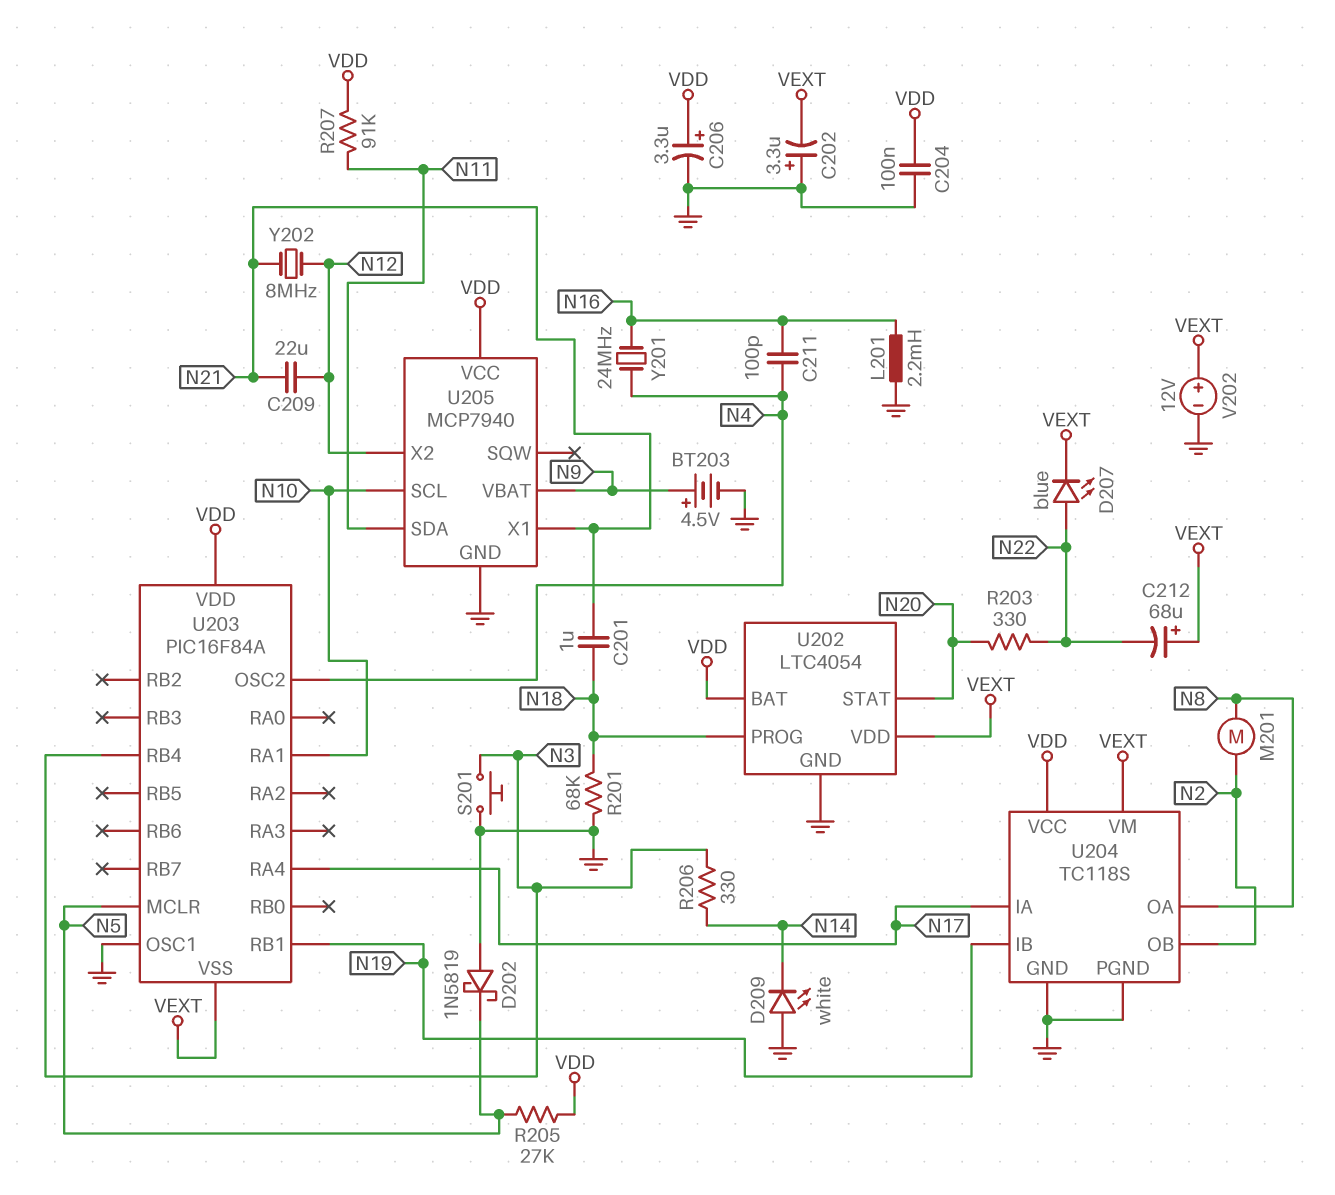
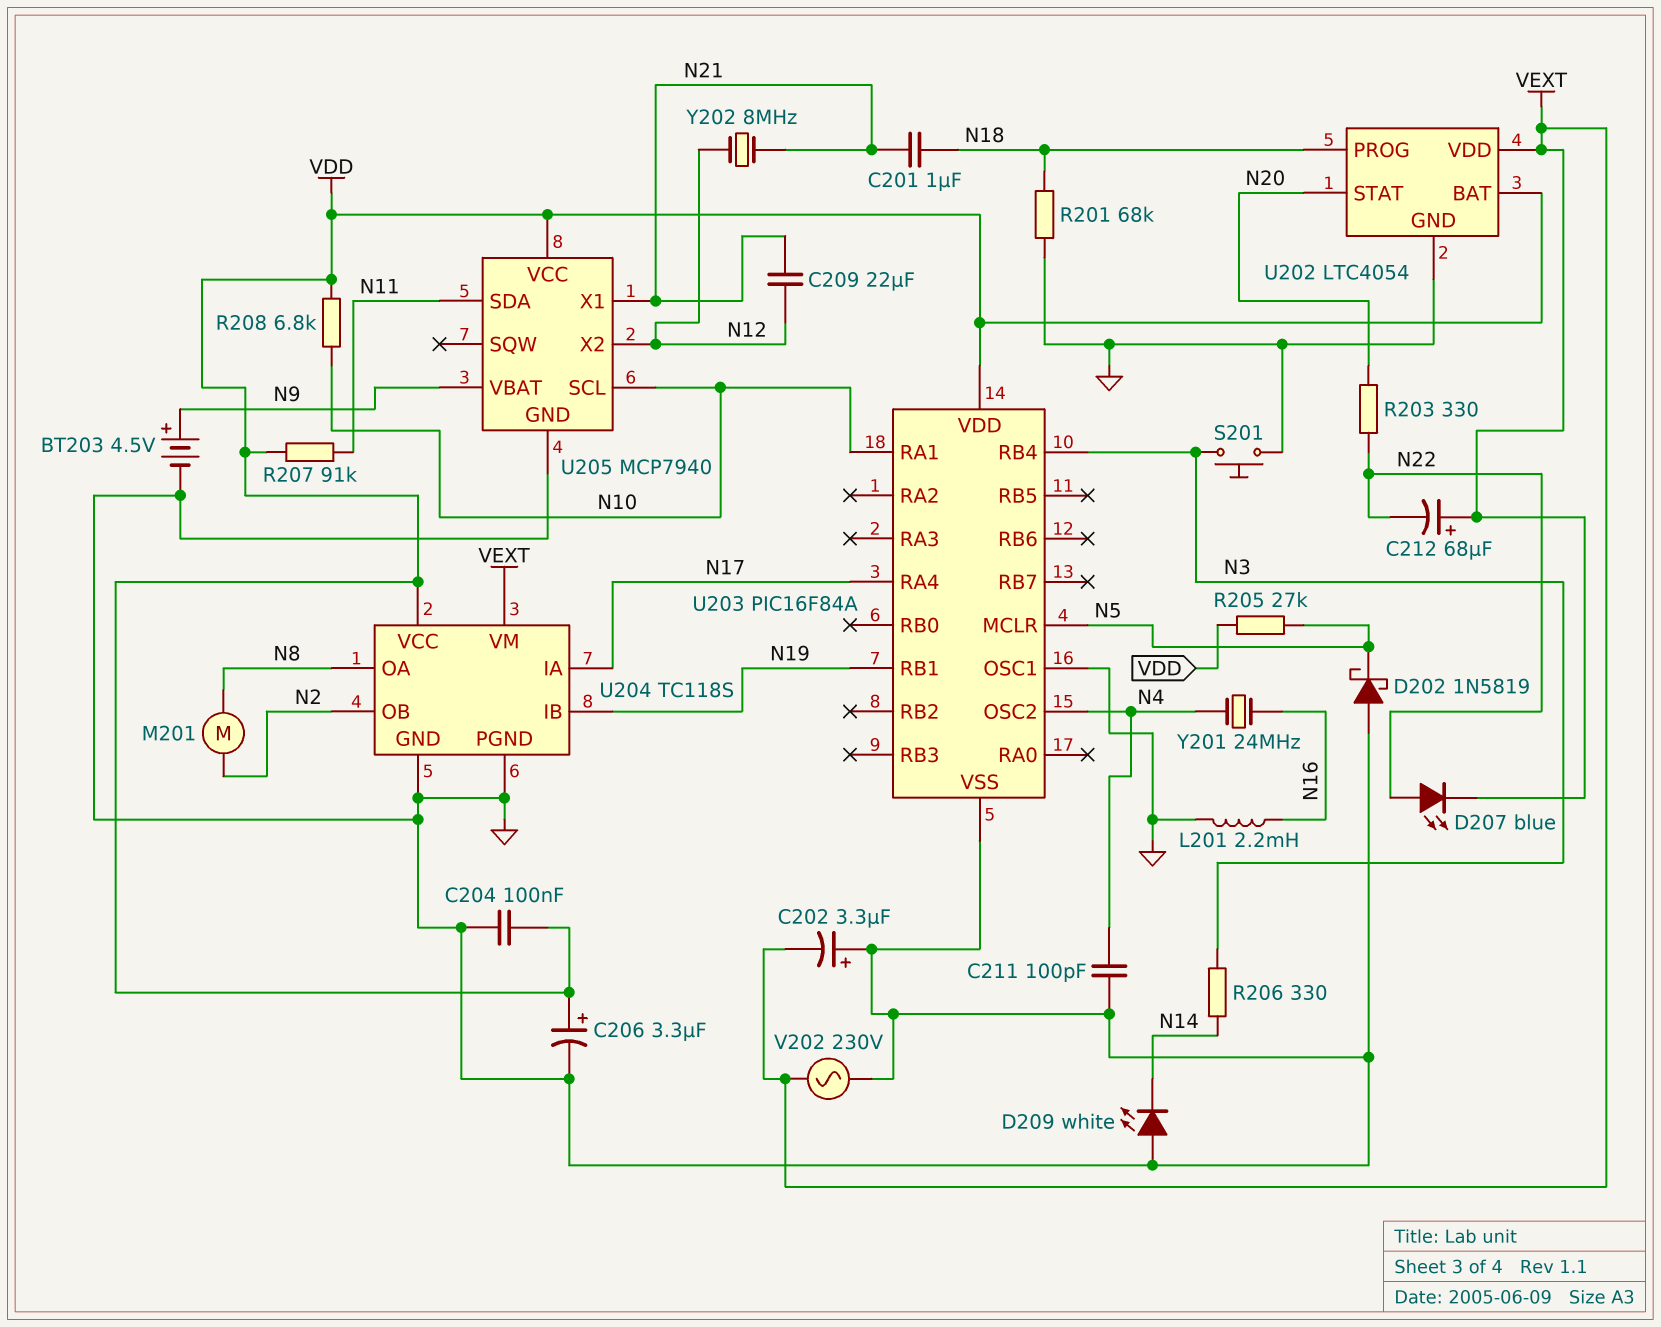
C211: 100pF (N4, N16) -> 100pF (GND, N4)
R208: none -> 6.8k (N10, VDD)
U203 pin VSS: VEXT -> GND
V202: 12V (plus VEXT, minus GND) -> AC 230V (GND, VEXT)

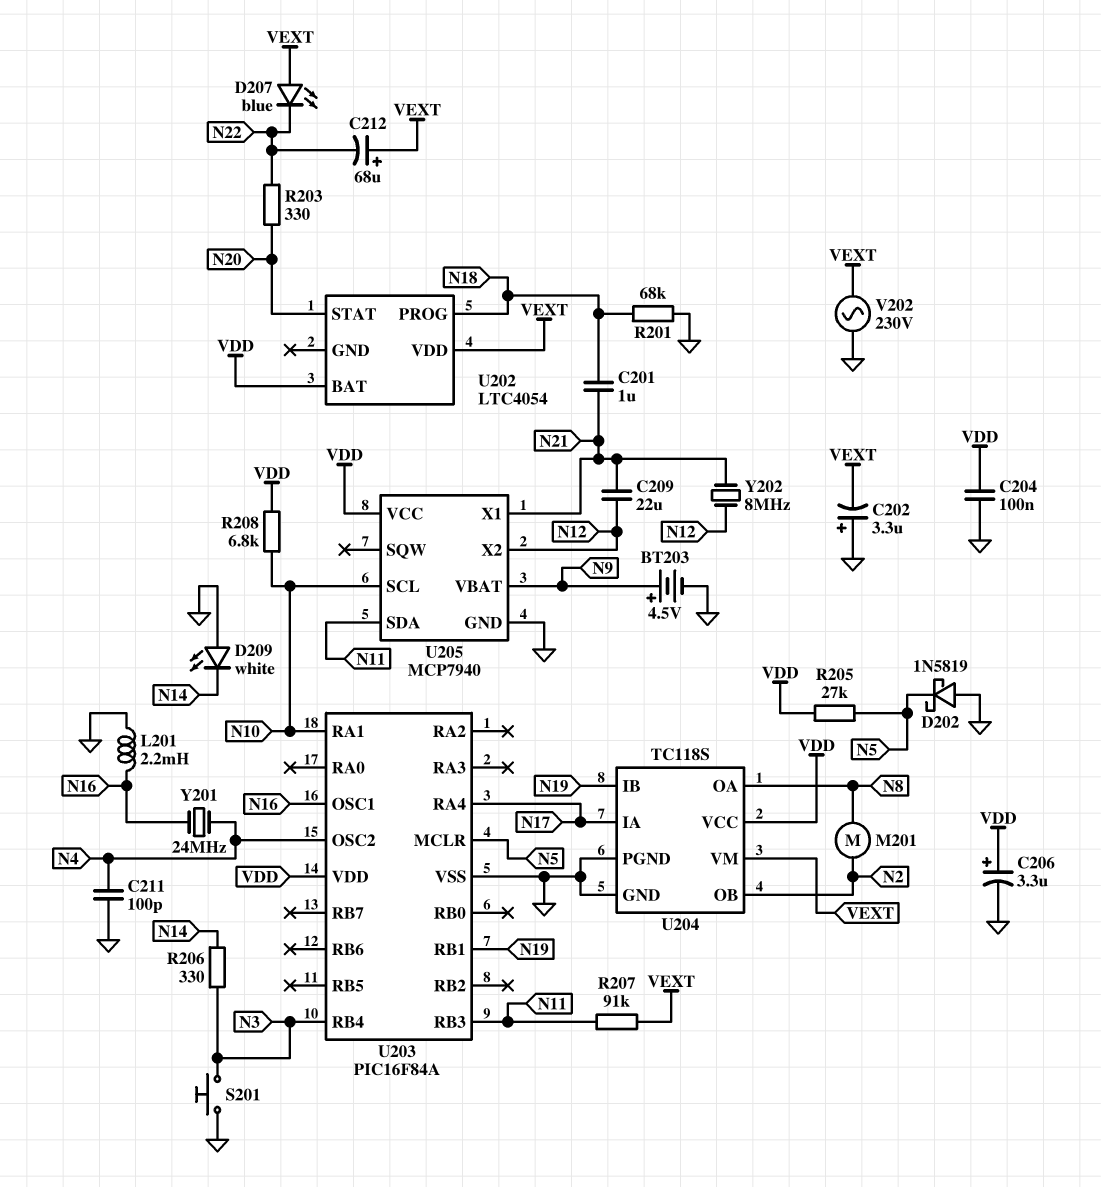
D207: LED blue (A N22, K VEXT) -> LED blue (A VEXT, K N22)
R207: 91k (N11, VDD) -> 91k (N11, VEXT)
U202 pin GND: GND -> none
U203 pin OSC1: GND -> N16
U203 pin RB3: none -> N11

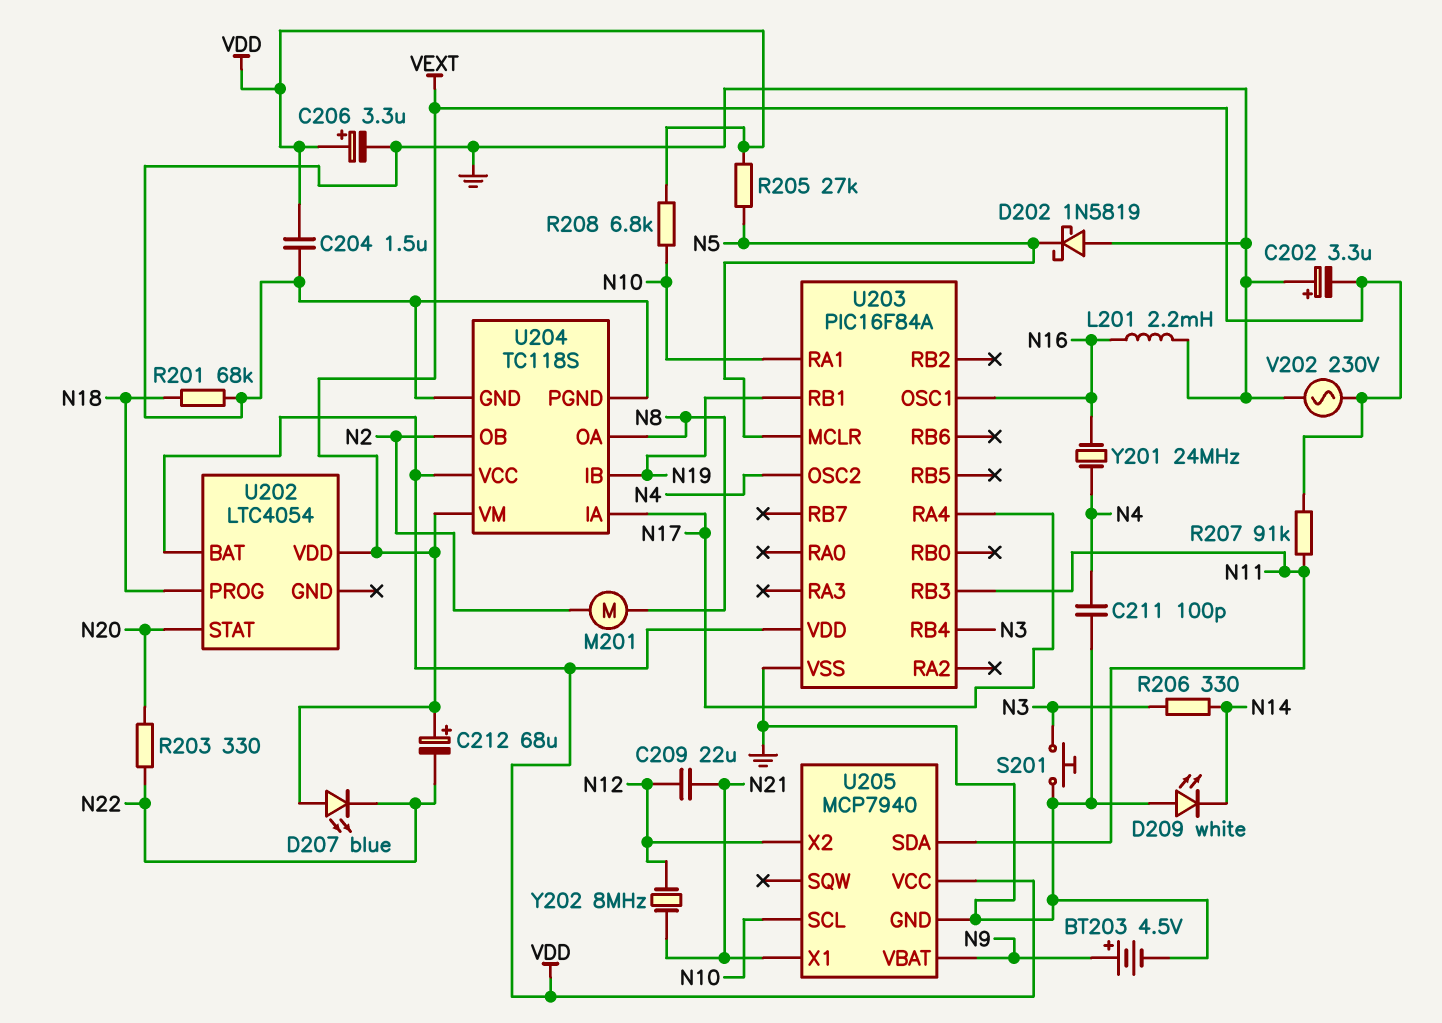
C201: 1uF (N18, N21) -> none
C204: 100nF (GND, VDD) -> 1.5uF (GND, VDD)

